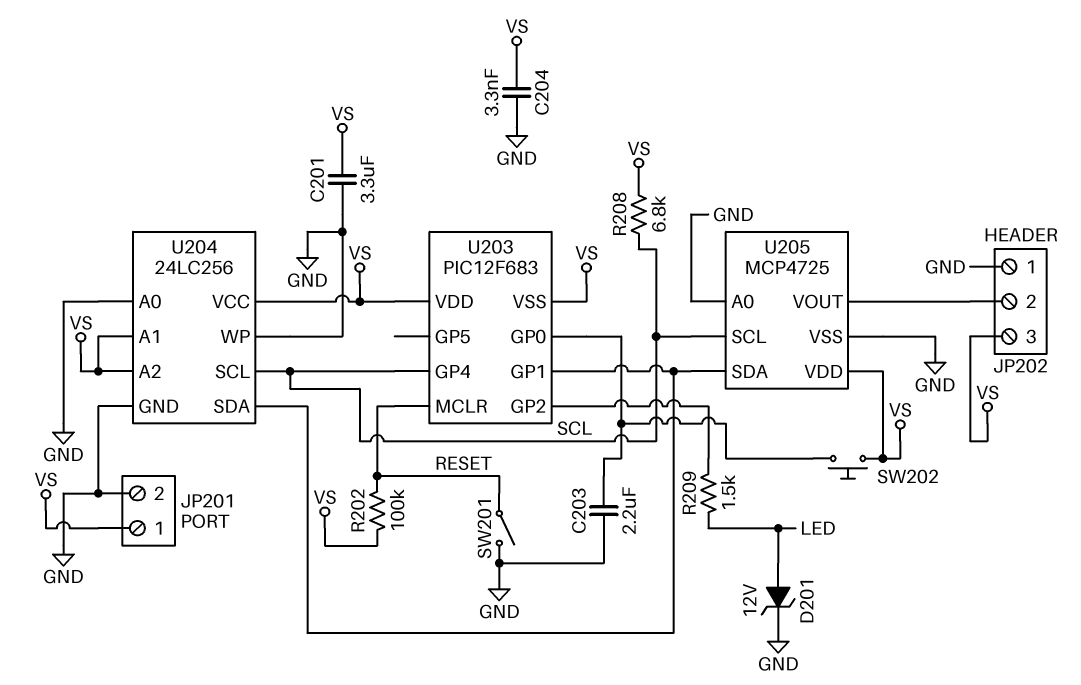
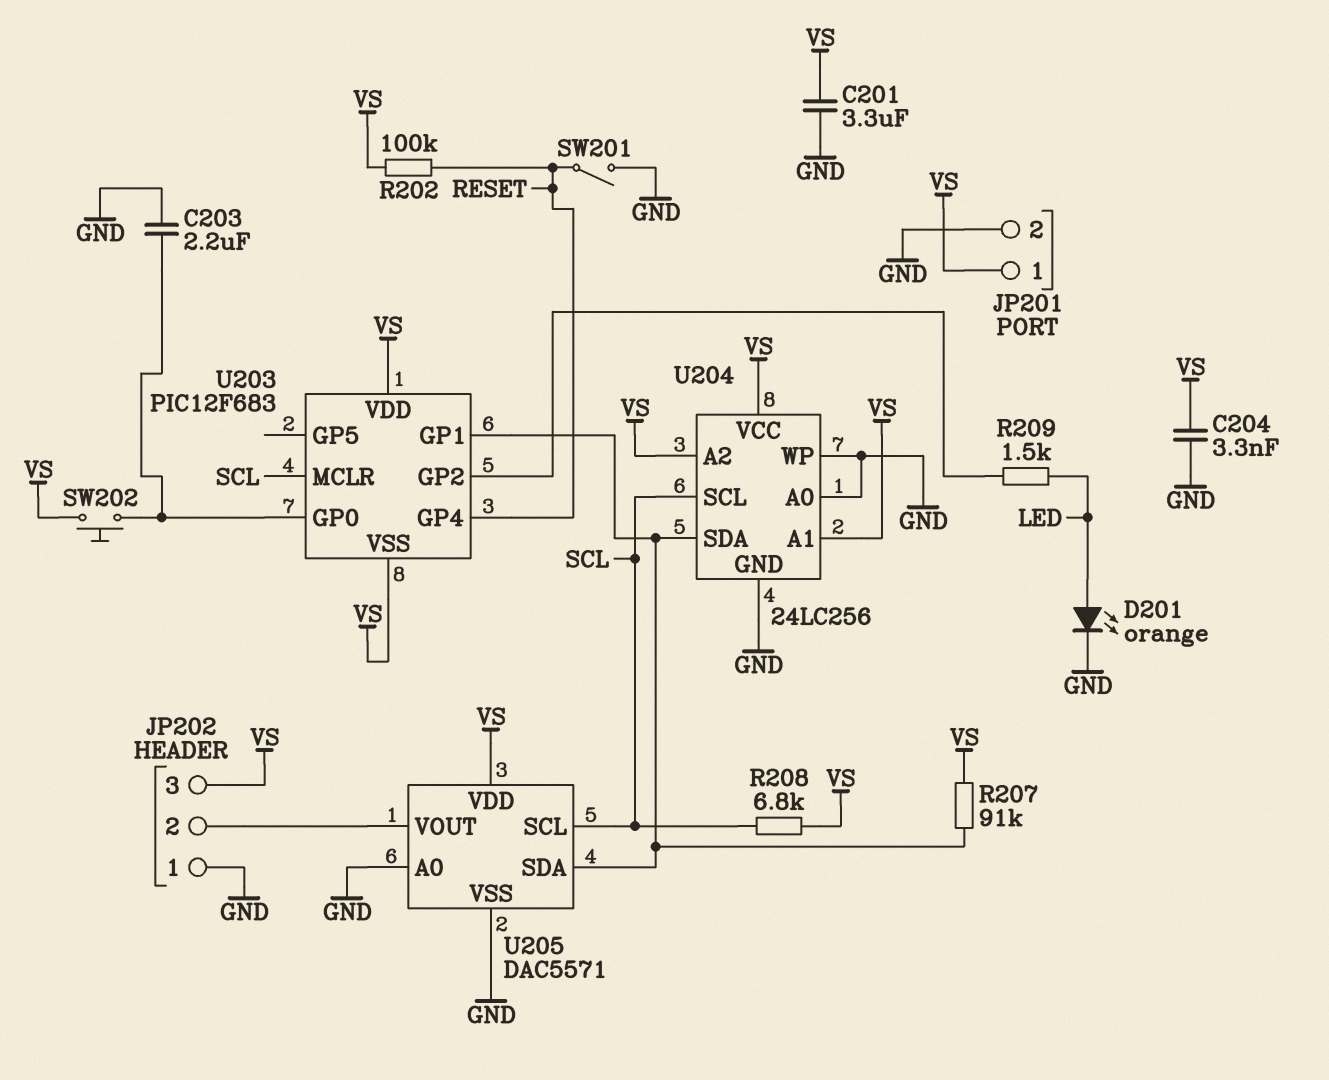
D201: zener 12V (A LED, K GND) -> LED orange (A LED, K GND)
R207: none -> 91k (U203/GP1, VS)
U203 pin GP4: SCL -> RESET
U203 pin MCLR: RESET -> SCL
U205: MCP4725 -> DAC5571

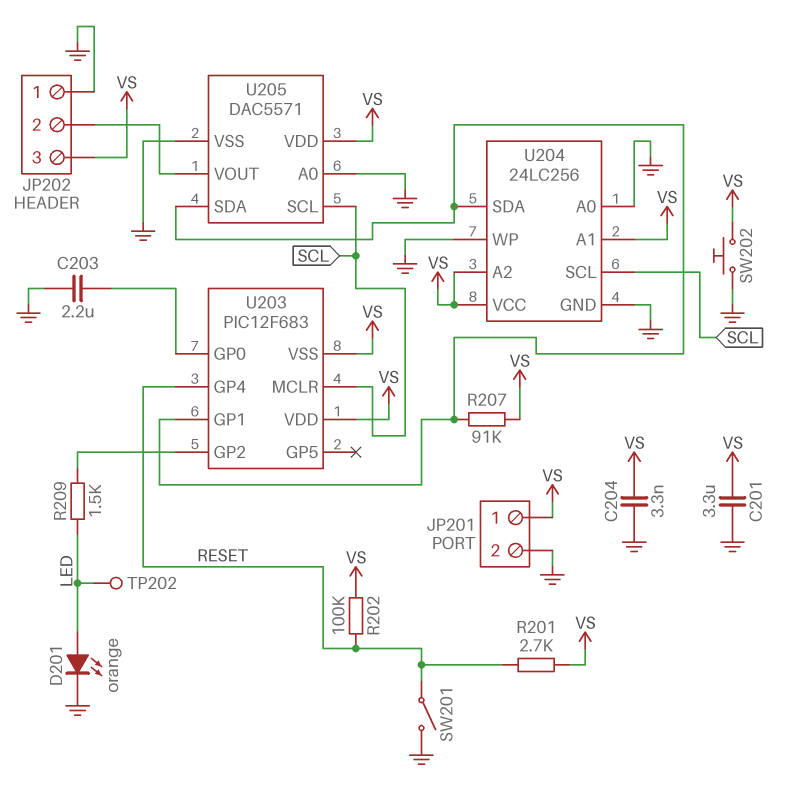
R201: none -> 2.7k (RESET, VS)
R208: 6.8k (SCL, VS) -> none
SW202: button (U203/GP0, VS) -> button (GND, VS)
TP202: none -> test point (LED)

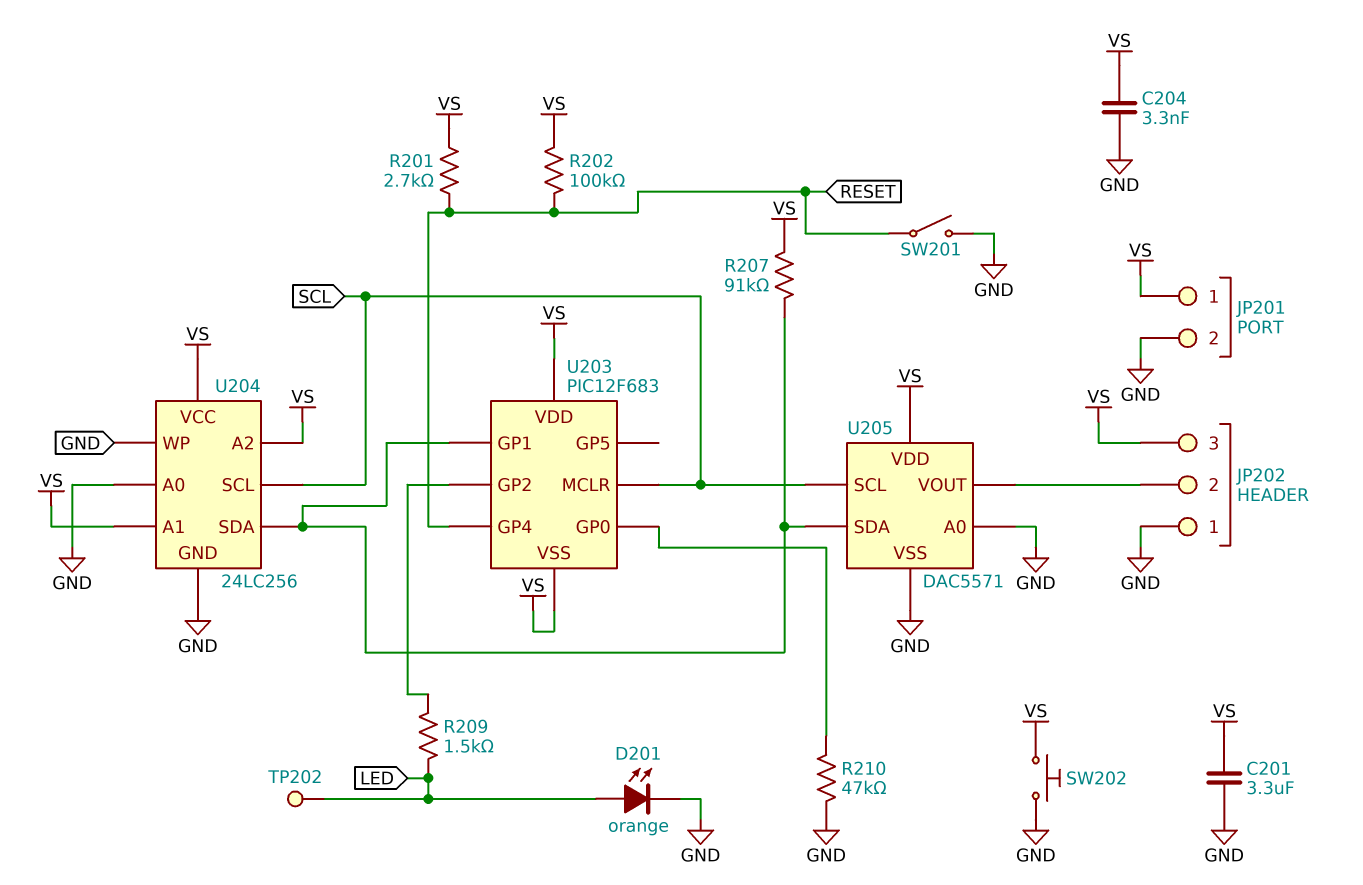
C203: 2.2uF (GND, U203/GP0) -> none
R210: none -> 47k (GND, U203/GP0)

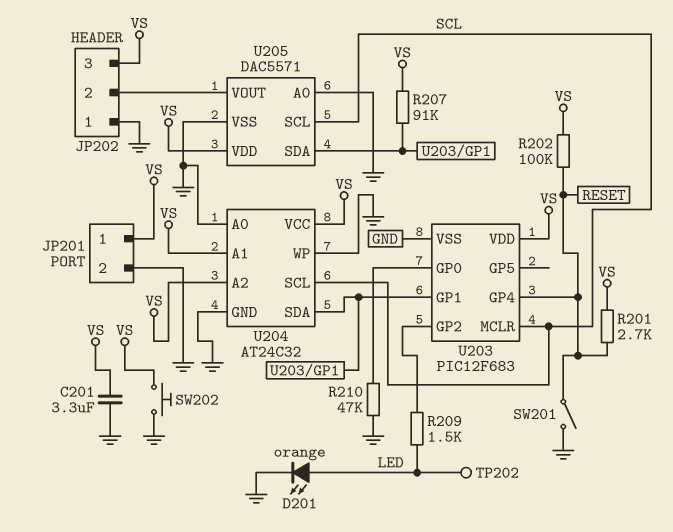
C204: 3.3nF (GND, VS) -> none
U203 pin VSS: VS -> GND
U204: 24LC256 -> AT24C32

